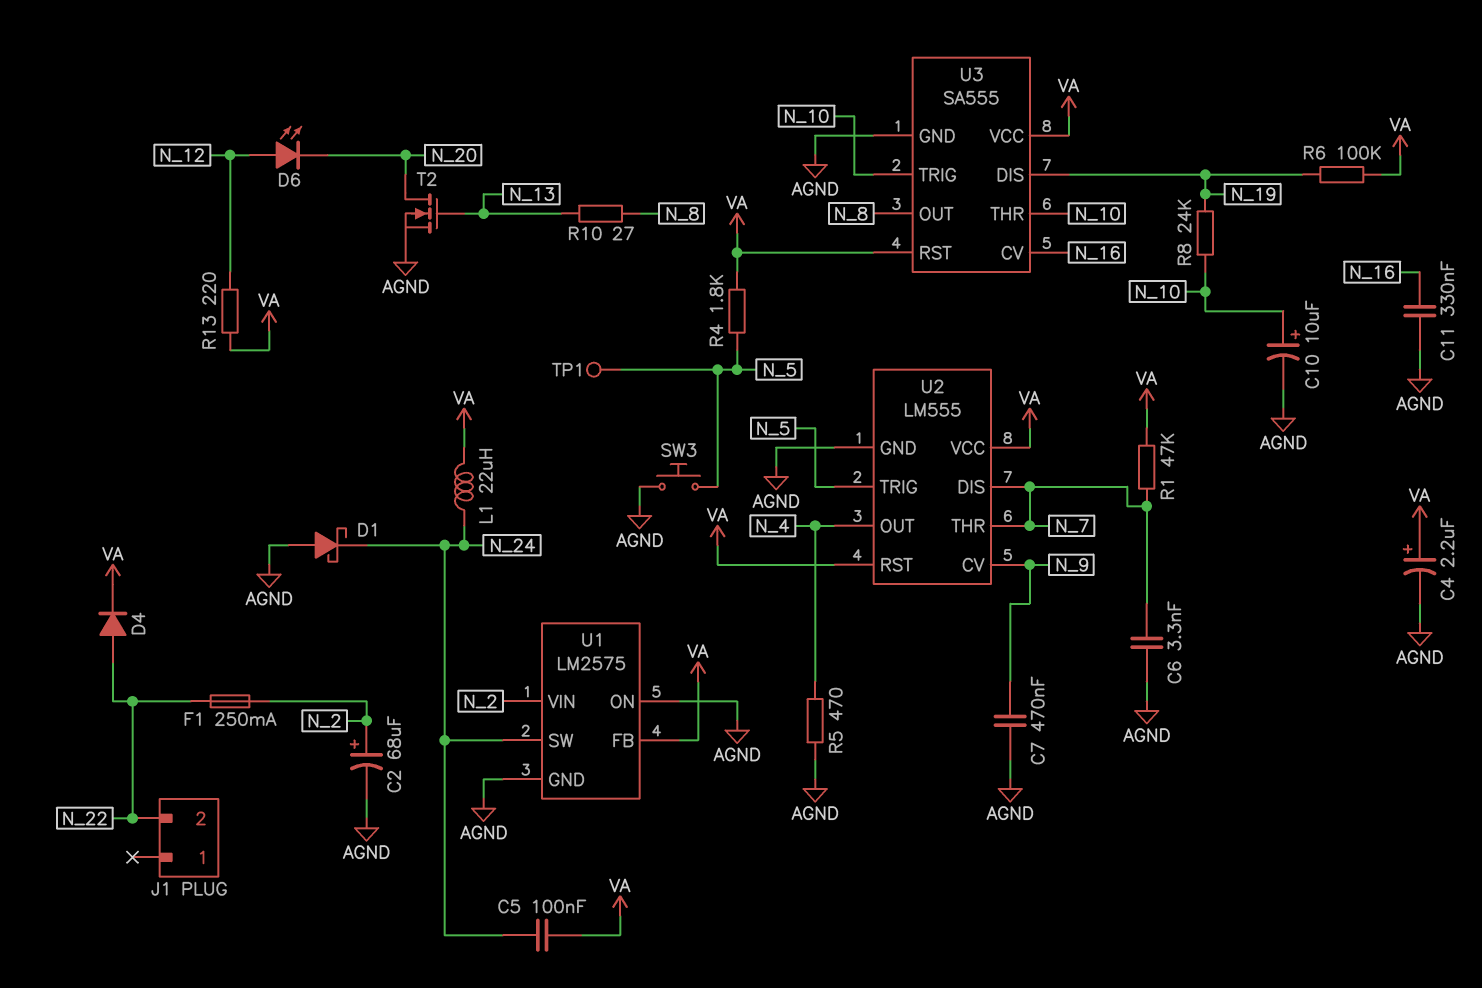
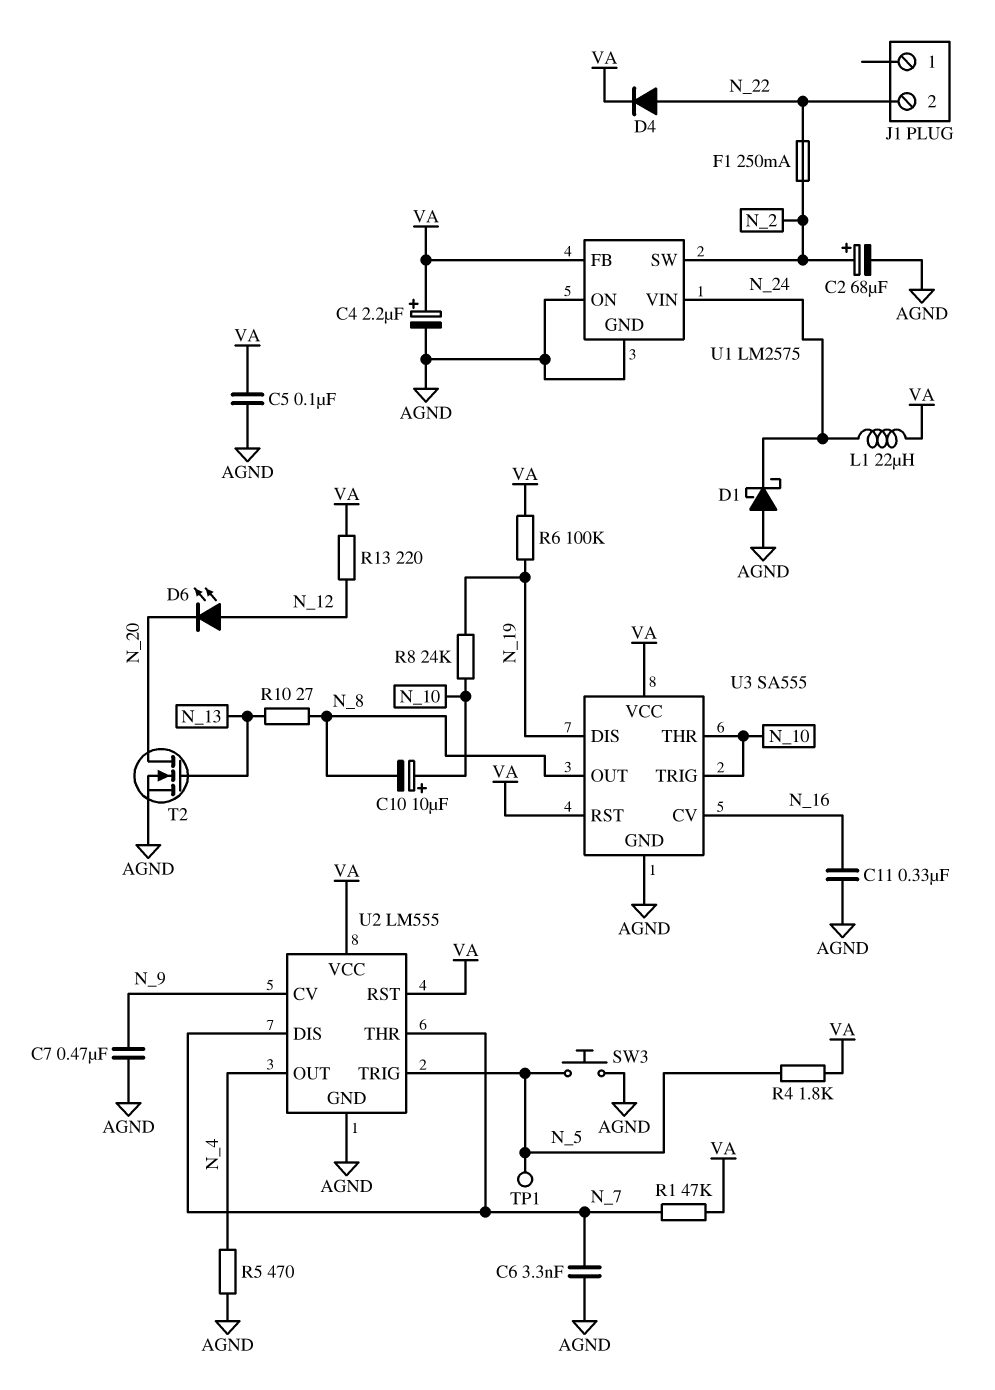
C5: 100nF (N_24, VA) -> 100nF (AGND, VA)
C10: 10uF (plus N_10, minus AGND) -> 10uF (plus N_10, minus N_8)
U1 pin SW: N_24 -> N_2
U1 pin VIN: N_2 -> N_24

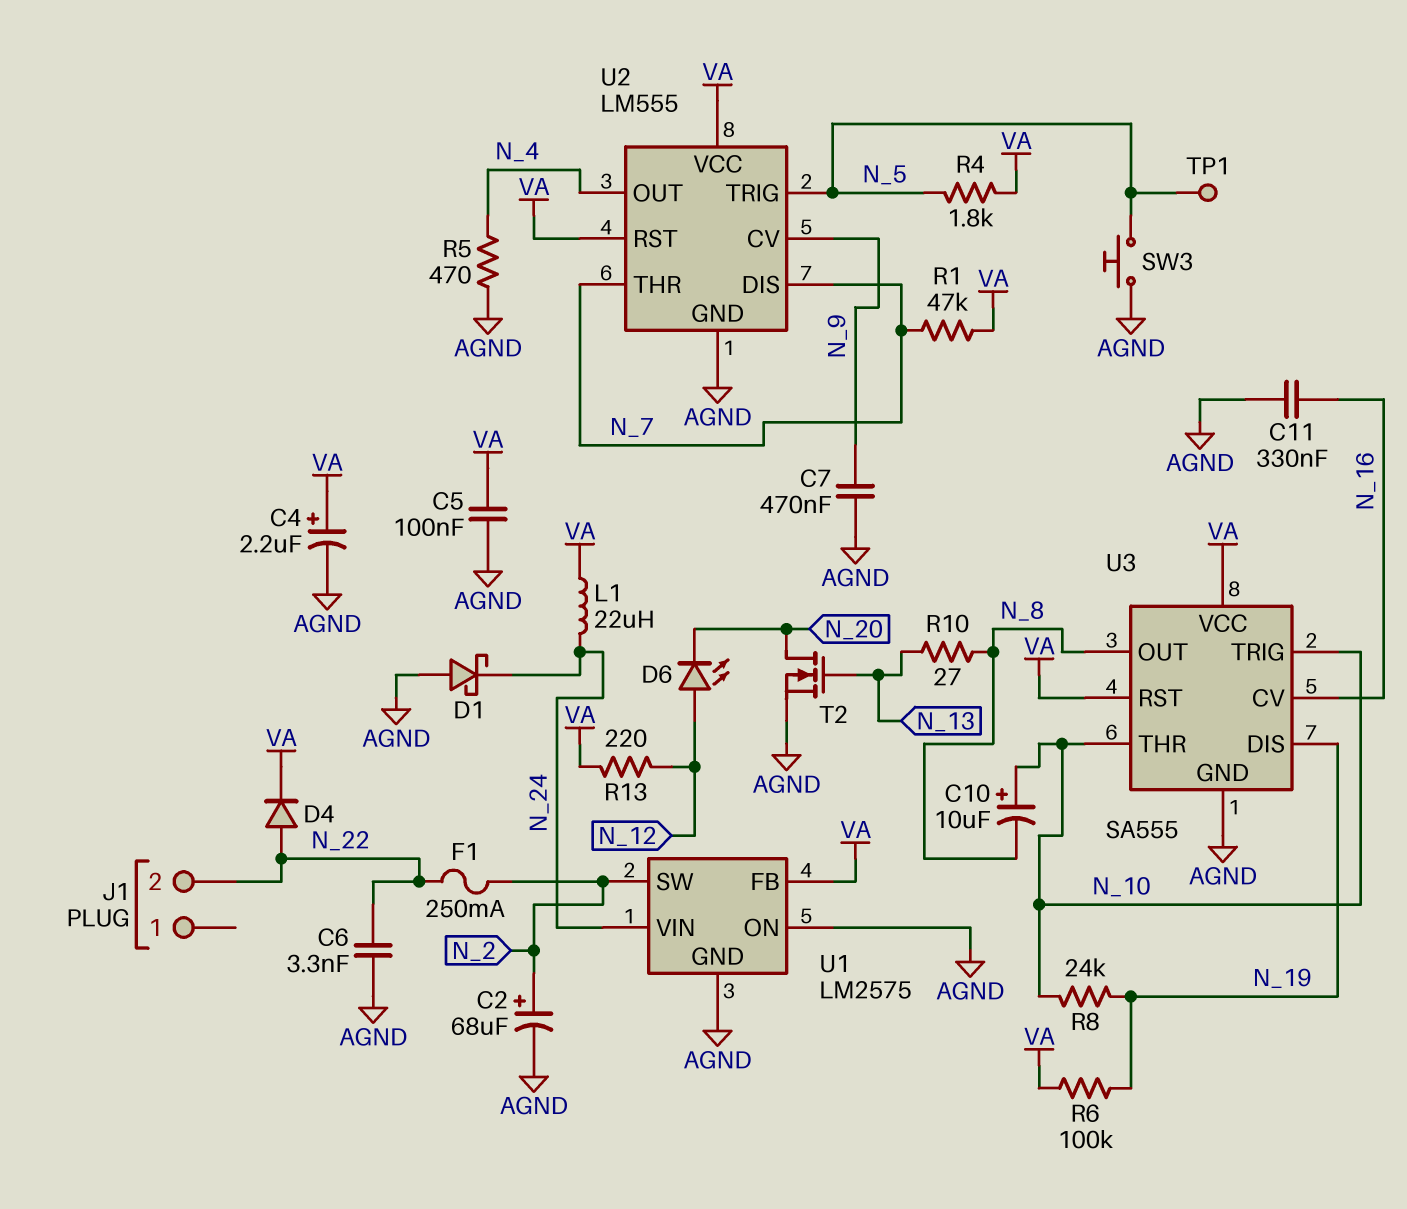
C6: 3.3nF (AGND, N_7) -> 3.3nF (AGND, N_22)

